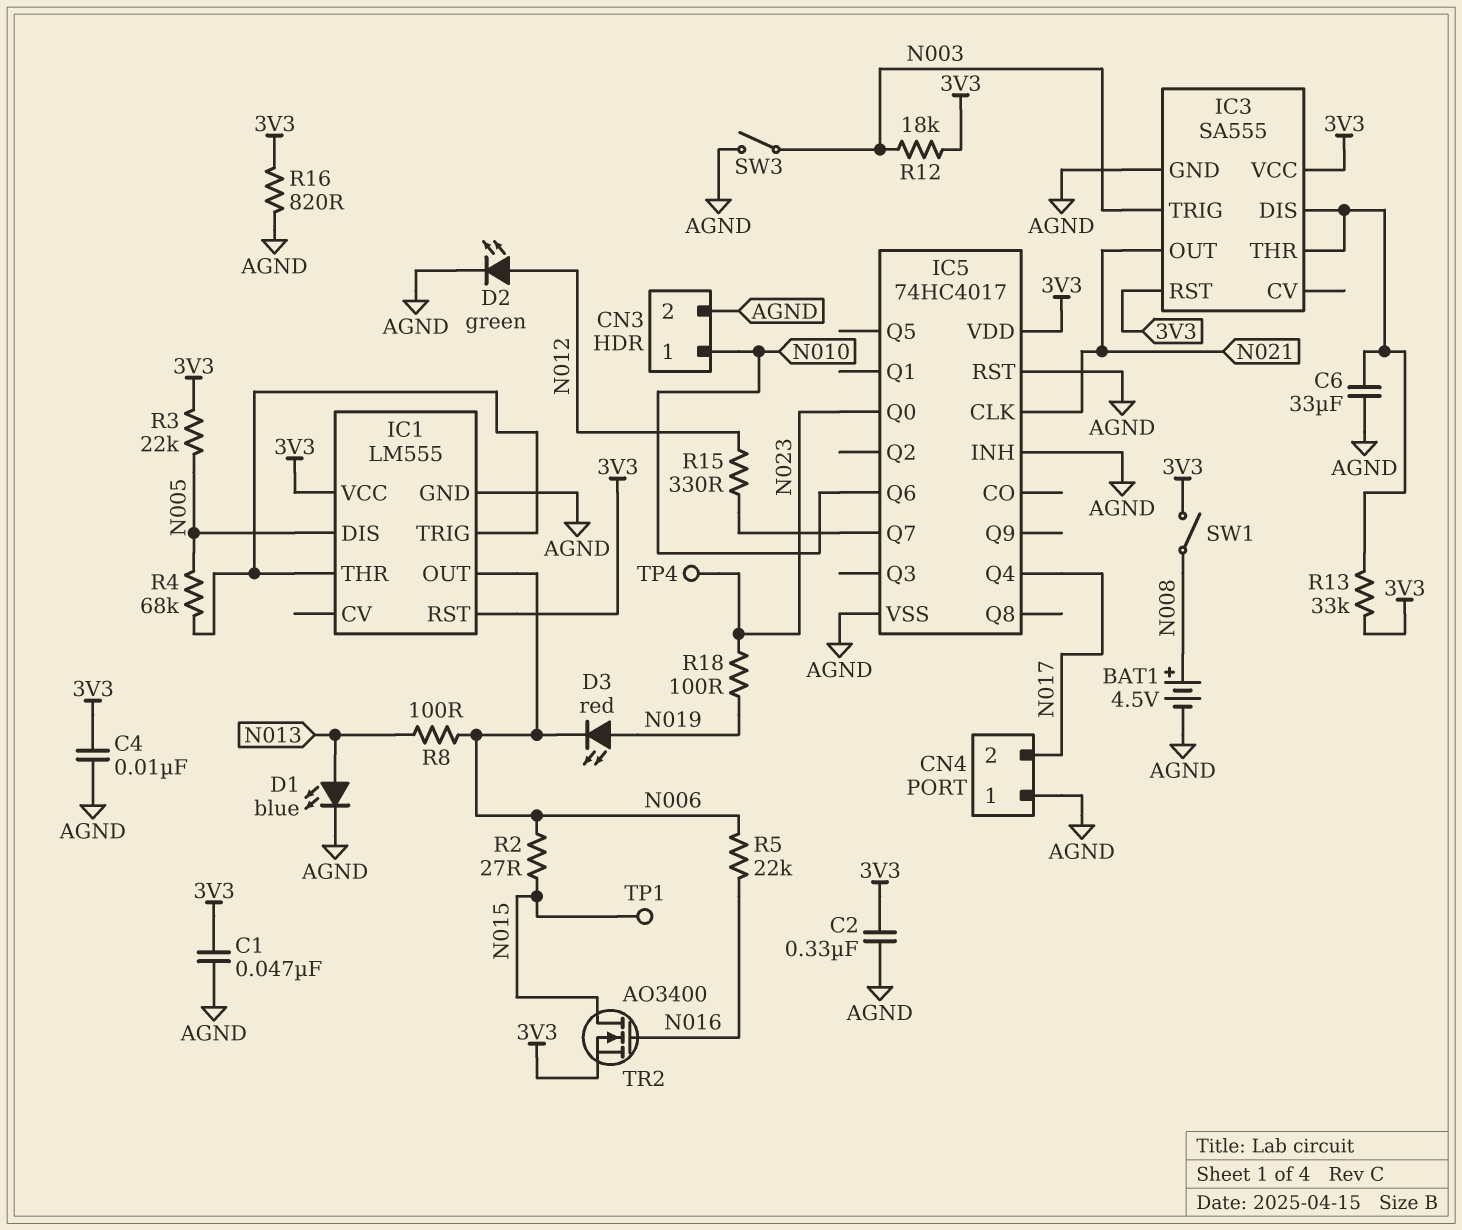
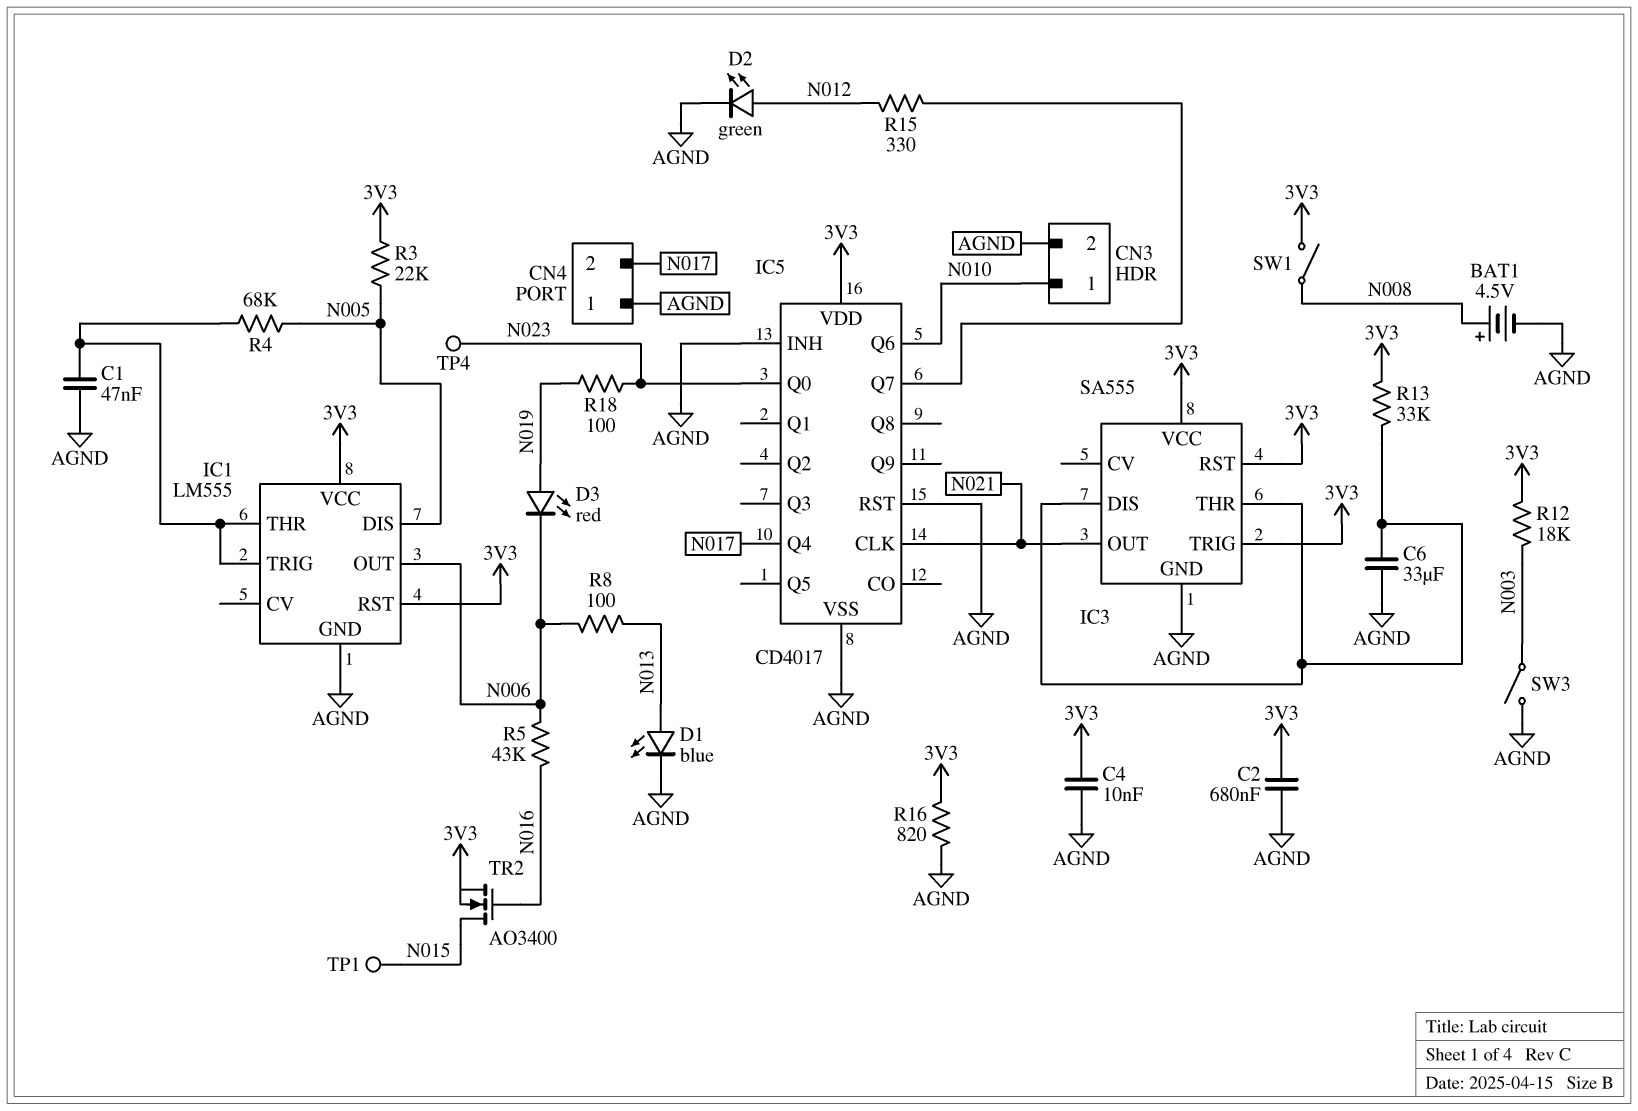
C1: 47nF (3V3, AGND) -> 47nF (AGND, IC1/THR)
C2: 330nF (3V3, AGND) -> 680nF (3V3, AGND)
IC3 pin TRIG: N003 -> 3V3
IC5: 74HC4017 -> CD4017
R2: 27 (N006, N015) -> none
R5: 22k (N006, N016) -> 43k (N006, N016)

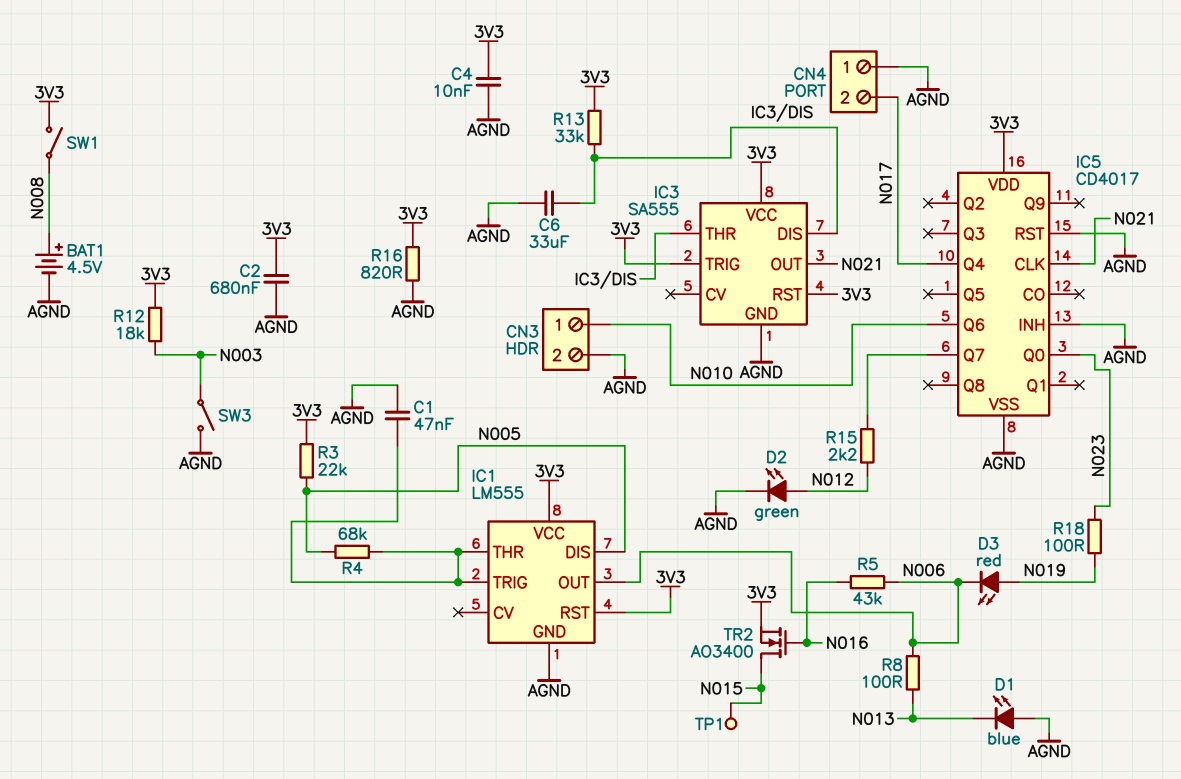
D1: LED blue (A N013, K AGND) -> LED blue (A AGND, K N013)
R15: 330 (IC5/Q7, N012) -> 2.2k (IC5/Q7, N012)
TP4: test point (N023) -> none

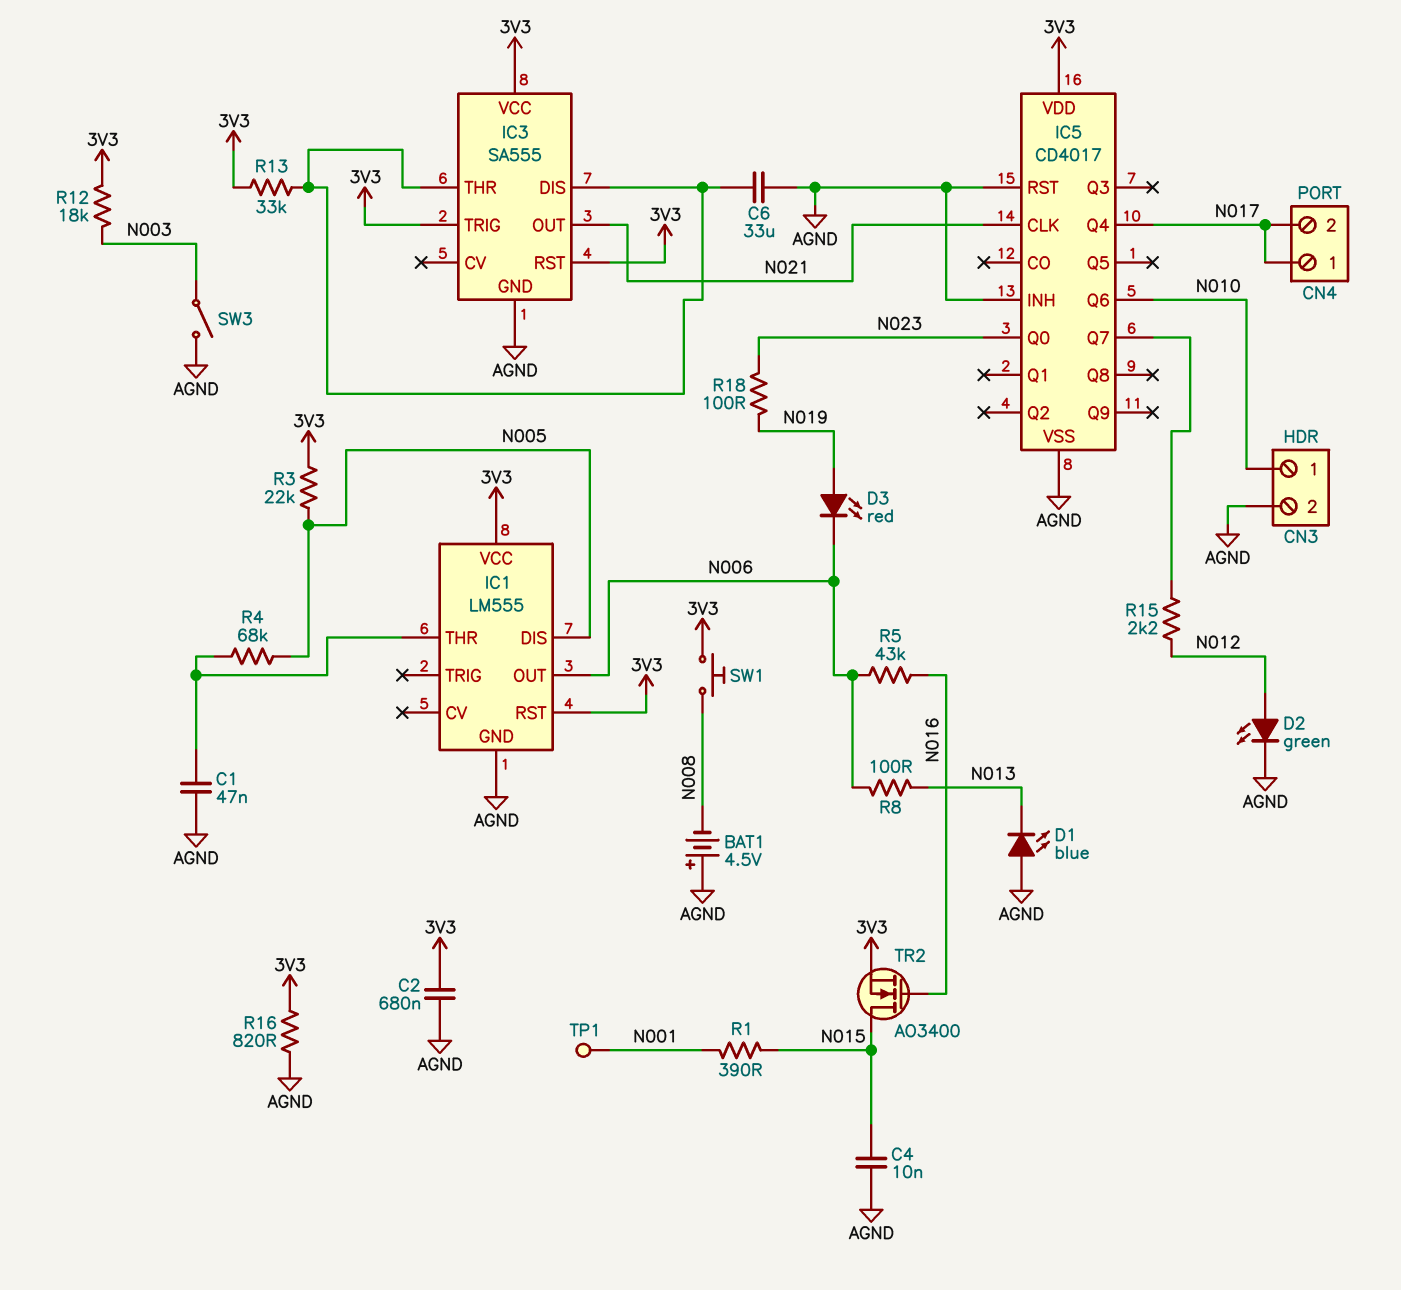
BAT1: 4.5V (plus N008, minus AGND) -> 4.5V (plus AGND, minus N008)
C4: 10nF (3V3, AGND) -> 10nF (AGND, N015)
CN4 pin 1: AGND -> N017
IC1 pin TRIG: IC1/THR -> none
R1: none -> 390 (N001, N015)
SW1: switch (3V3, N008) -> button (3V3, N008)
TP1: test point (N015) -> test point (N001)

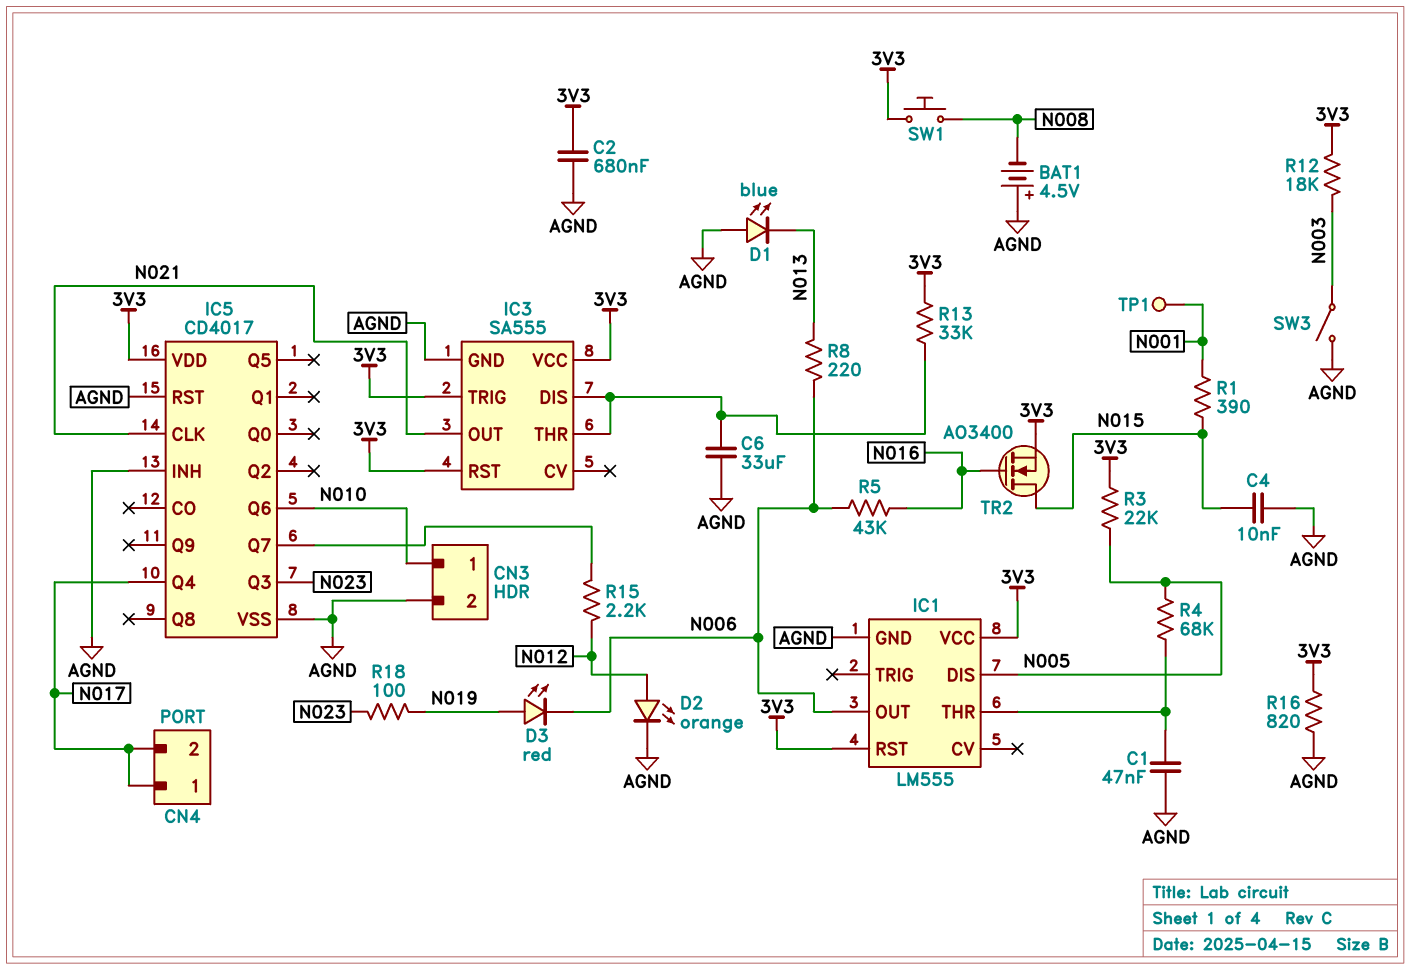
D2: LED green (A N012, K AGND) -> LED orange (A N012, K AGND)
IC5 pin Q0: N023 -> none
IC5 pin Q3: none -> N023
R8: 100 (N006, N013) -> 220 (N006, N013)

